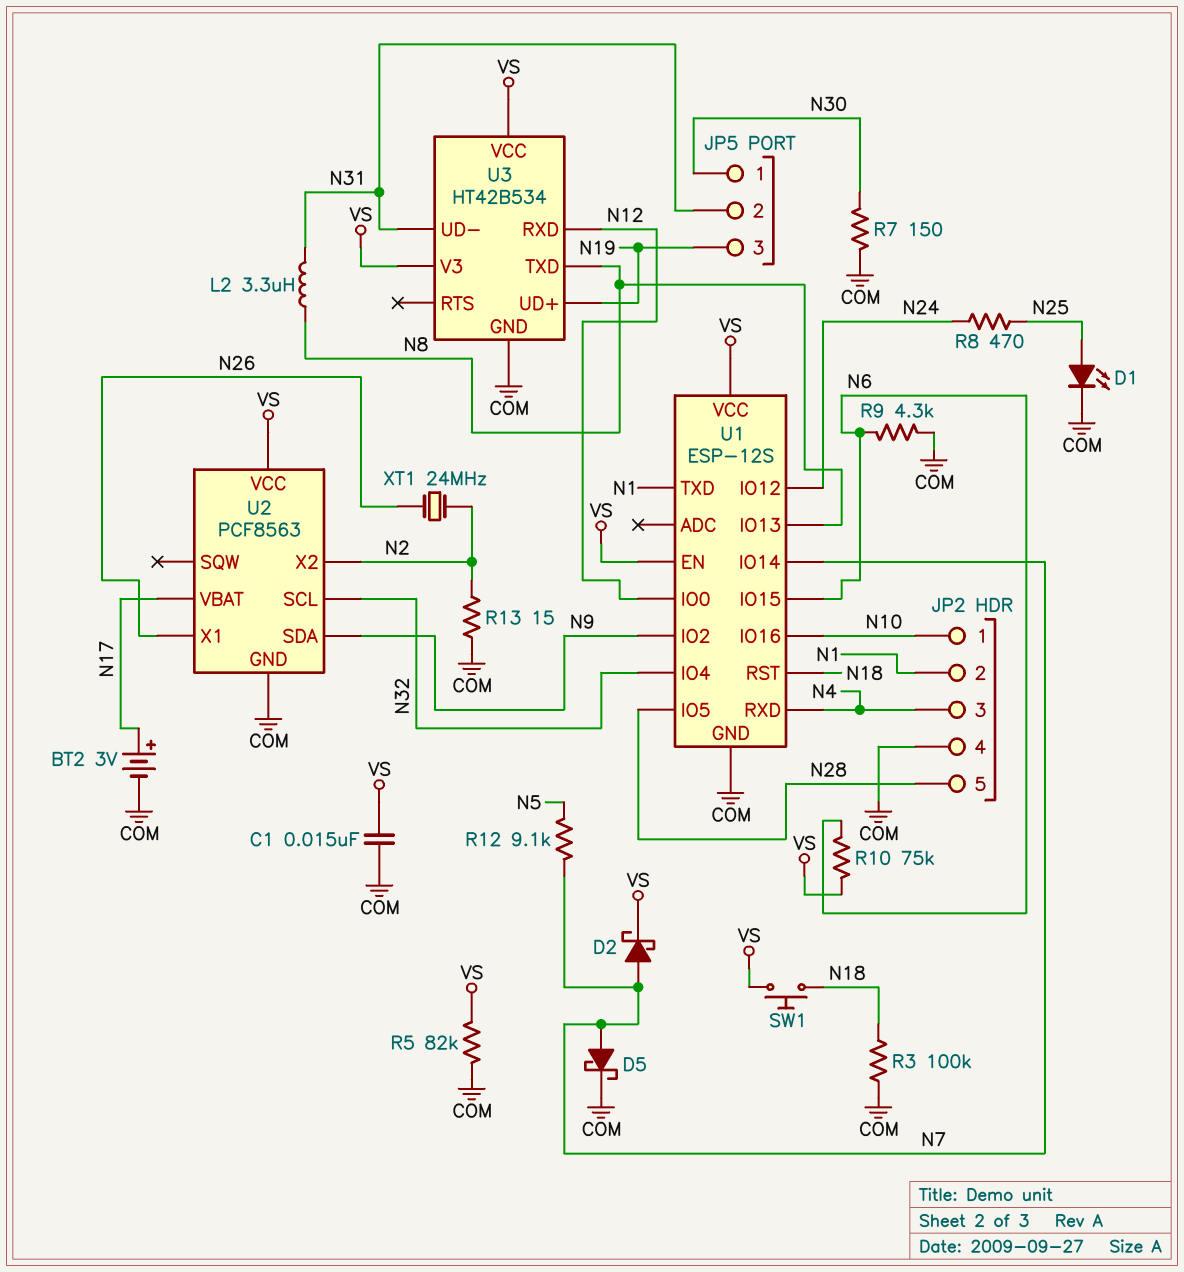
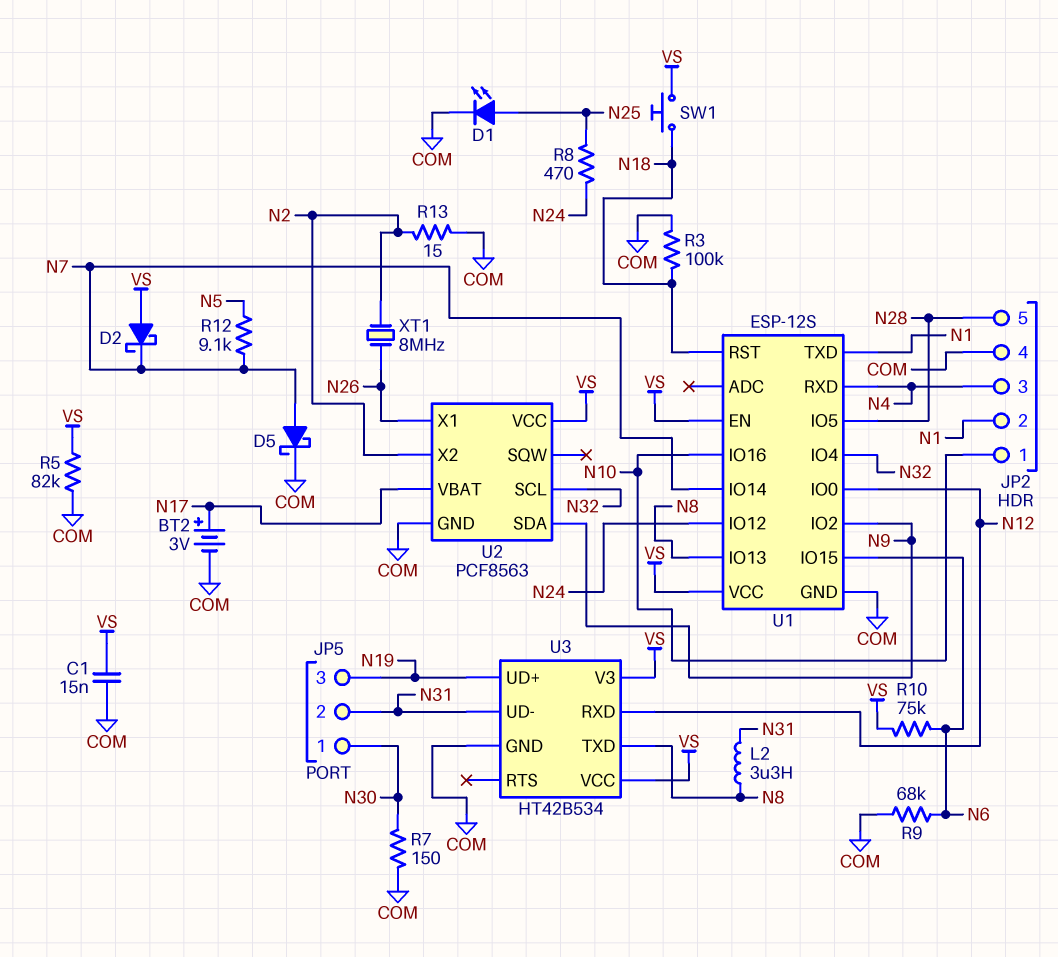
D2: schottky (A N7, K VS) -> schottky (A VS, K N7)
R9: 4.3k (COM, N6) -> 68k (COM, N6)
XT1: 24MHz (N2, N26) -> 8MHz (N2, N26)

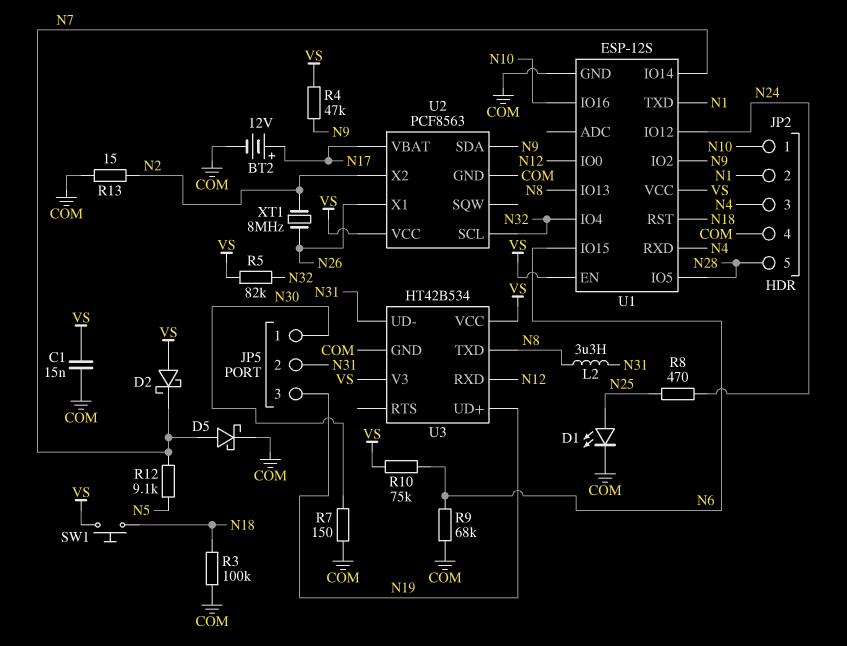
BT2: 3V (plus N17, minus COM) -> 12V (plus N17, minus COM)
R4: none -> 47k (N9, VS)
R5: 82k (COM, VS) -> 82k (N32, VS)

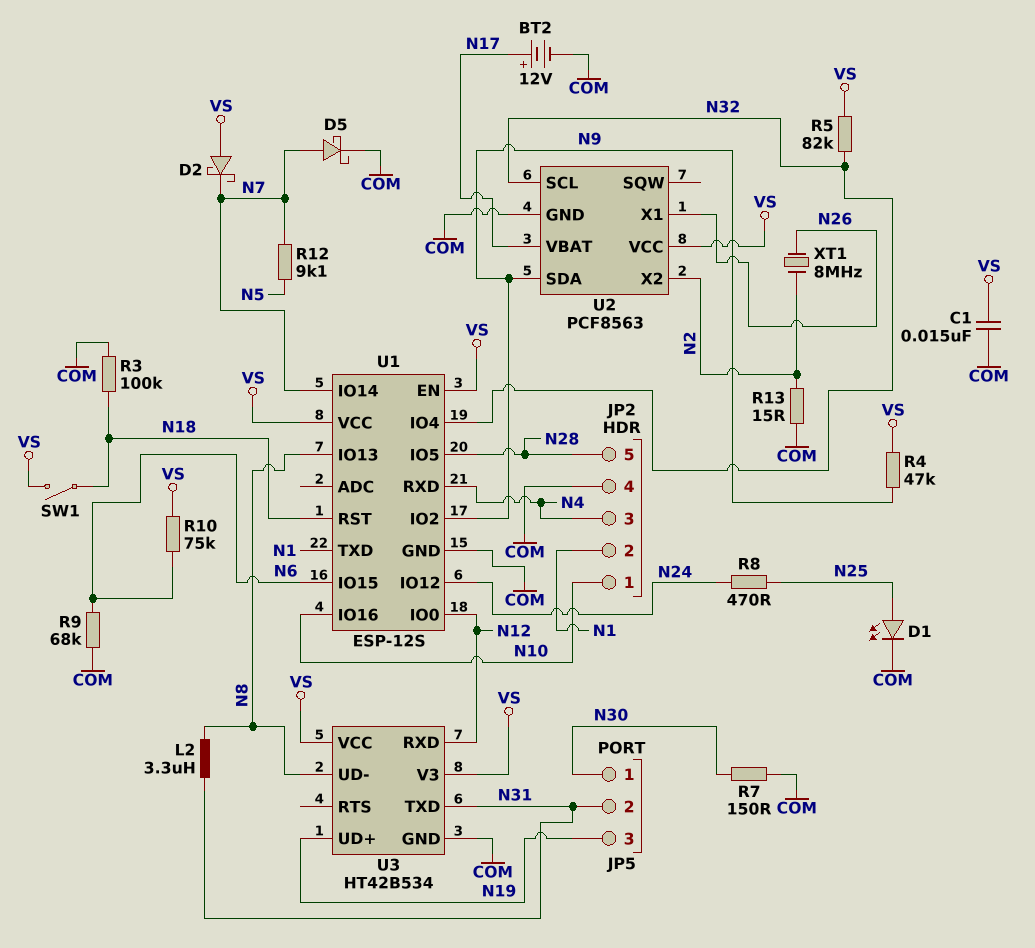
SW1: button (N18, VS) -> switch (N18, VS)
U3 pin TXD: N8 -> N31
U3 pin UD-: N31 -> N8

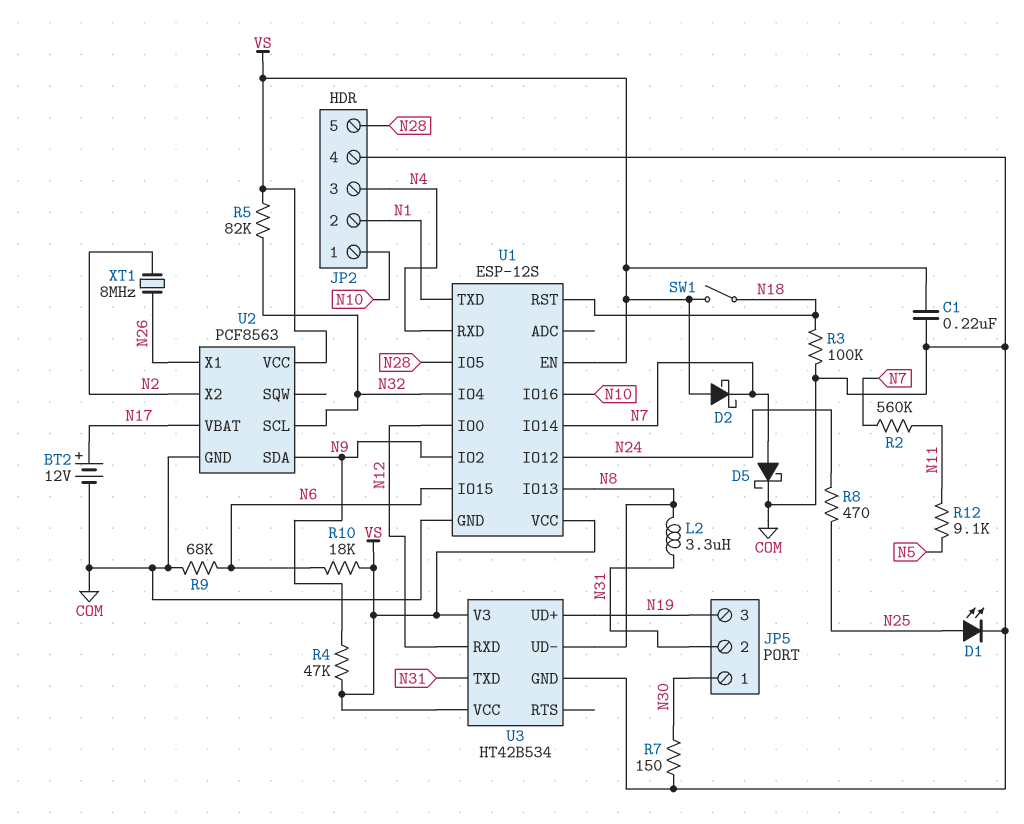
C1: 15nF (COM, VS) -> 220nF (COM, VS)
R2: none -> 560k (N7, N11)
R10: 75k (N6, VS) -> 18k (N6, VS)
R12: 9.1k (N5, N7) -> 9.1k (N5, N11)
R13: 15 (COM, N2) -> none

